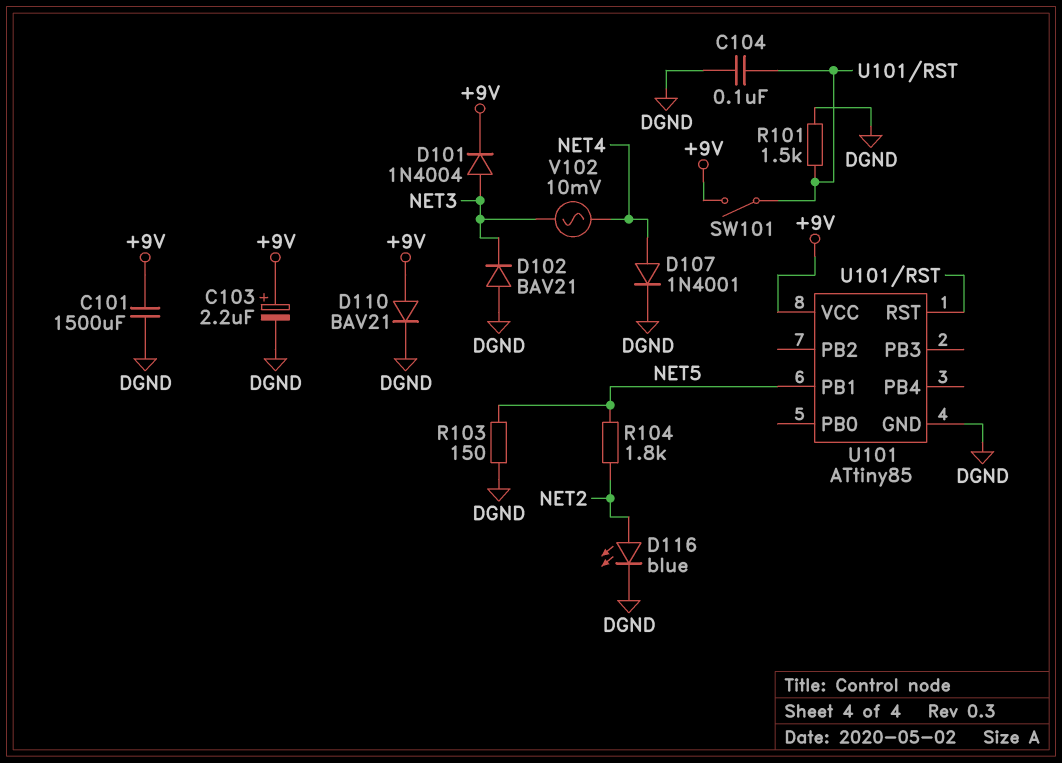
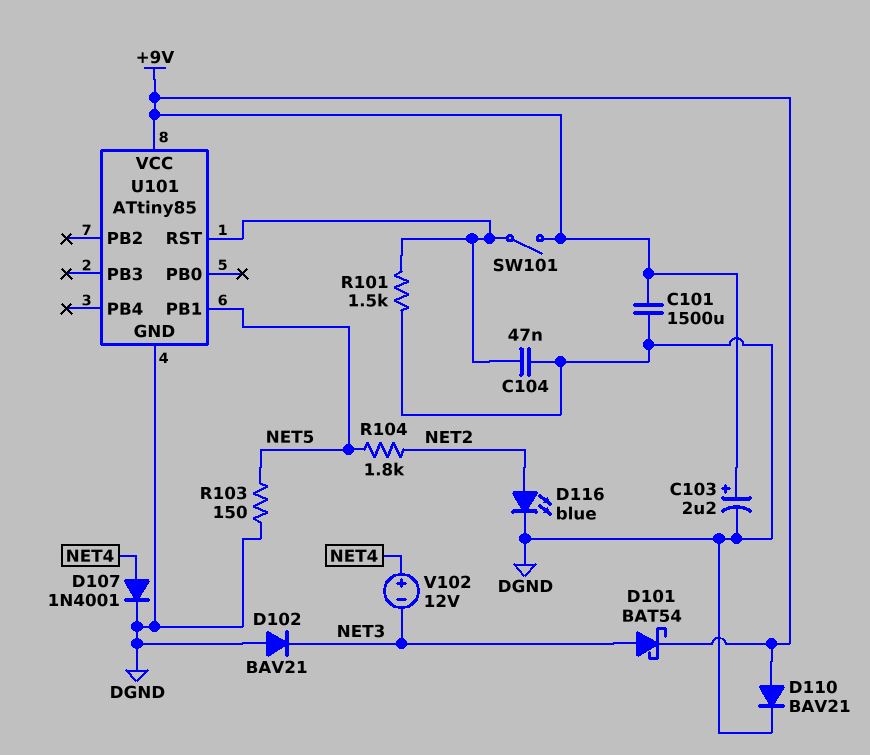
C104: 100nF (DGND, U101/RST) -> 47nF (DGND, U101/RST)
D101: diode 1N4004 (A NET3, K +9V) -> schottky BAT54 (A NET3, K +9V)
V102: AC 10mV (NET3, NET4) -> 12V (plus NET4, minus NET3)

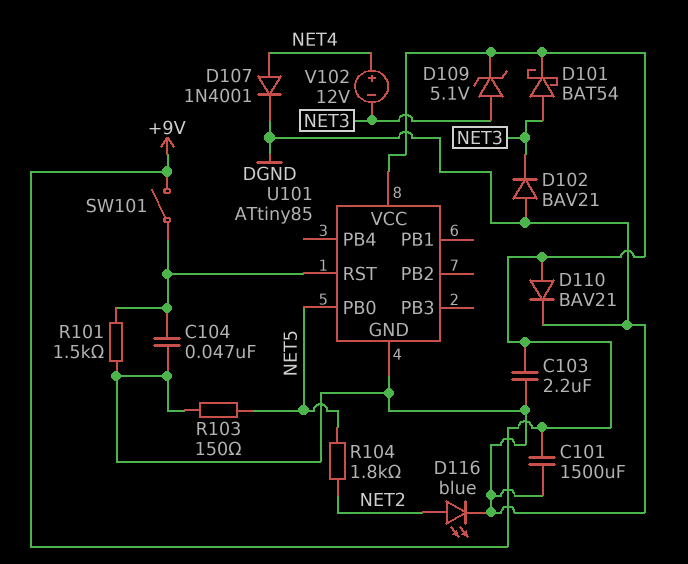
C103: 2.2uF (plus +9V, minus DGND) -> 2.2uF (+9V, DGND)
D109: none -> zener 5.1V (A NET3, K +9V)
U101 pin PB0: none -> NET5
U101 pin PB1: NET5 -> none

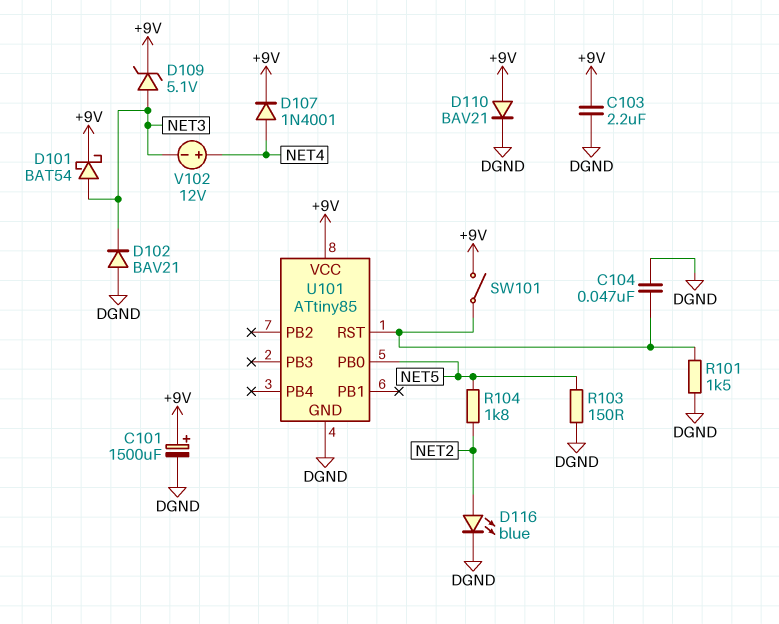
C101: 1500uF (+9V, DGND) -> 1500uF (plus +9V, minus DGND)
D107: diode 1N4001 (A NET4, K DGND) -> diode 1N4001 (A NET4, K +9V)

